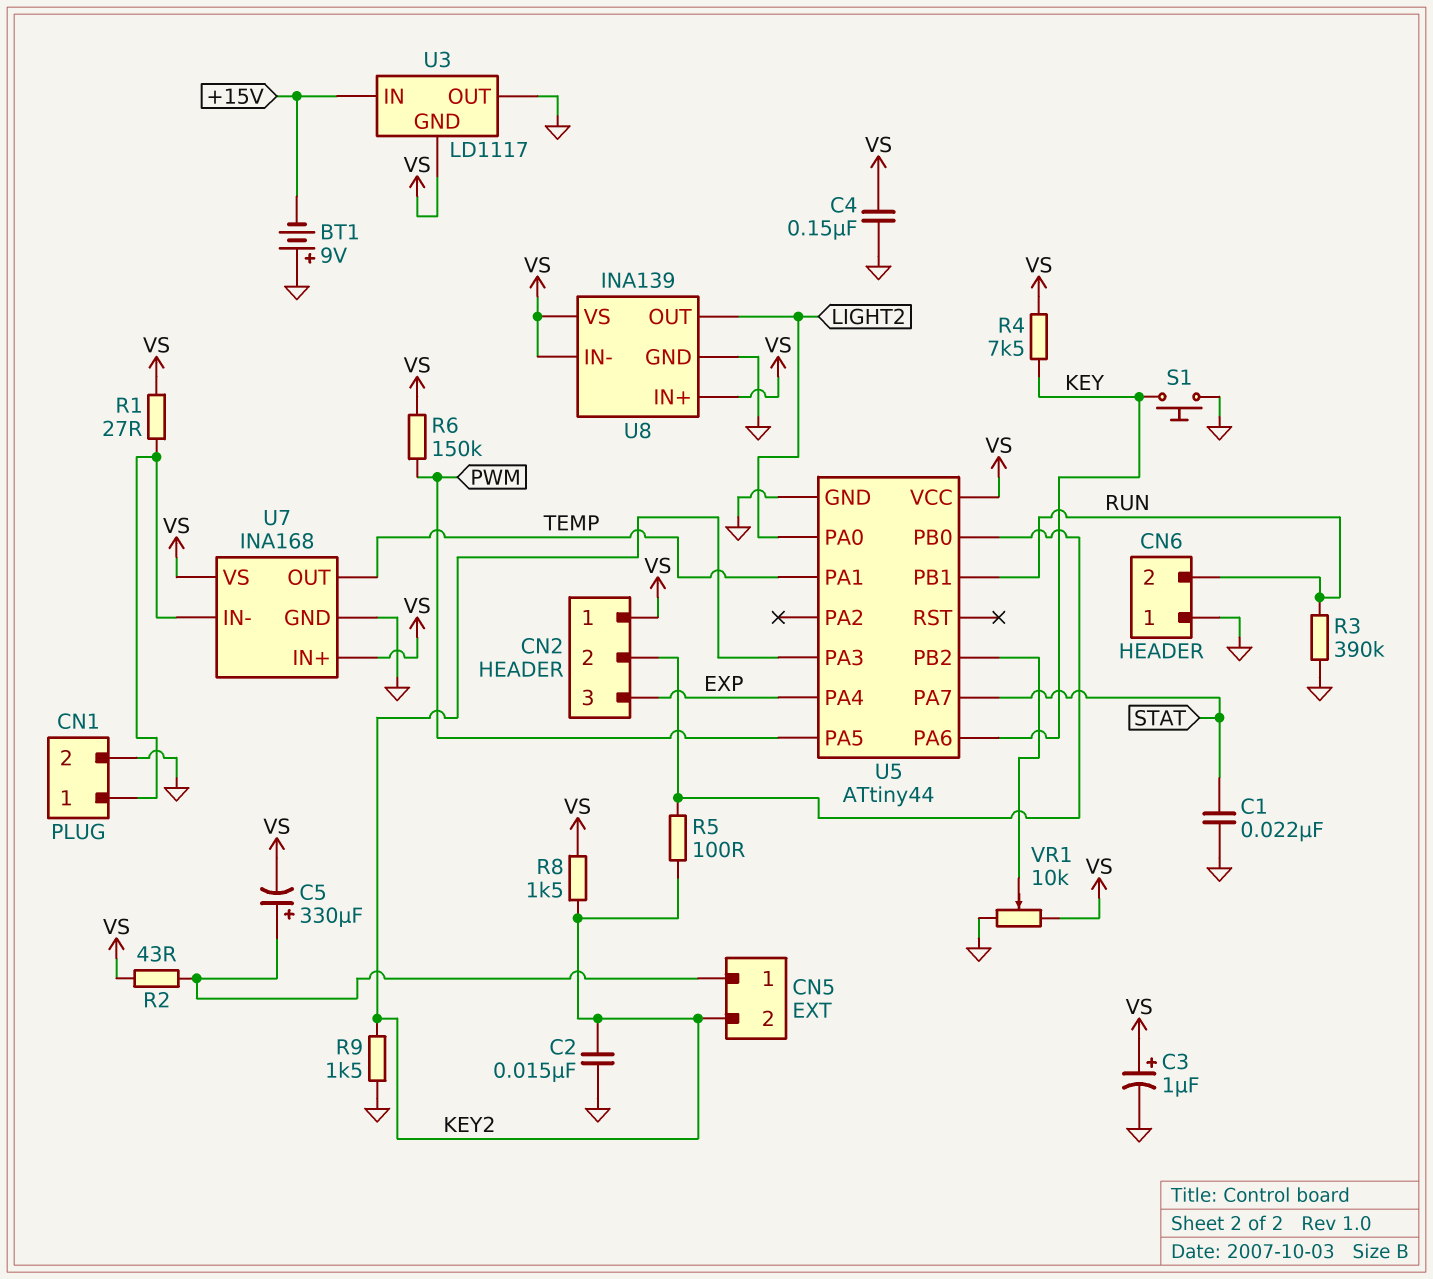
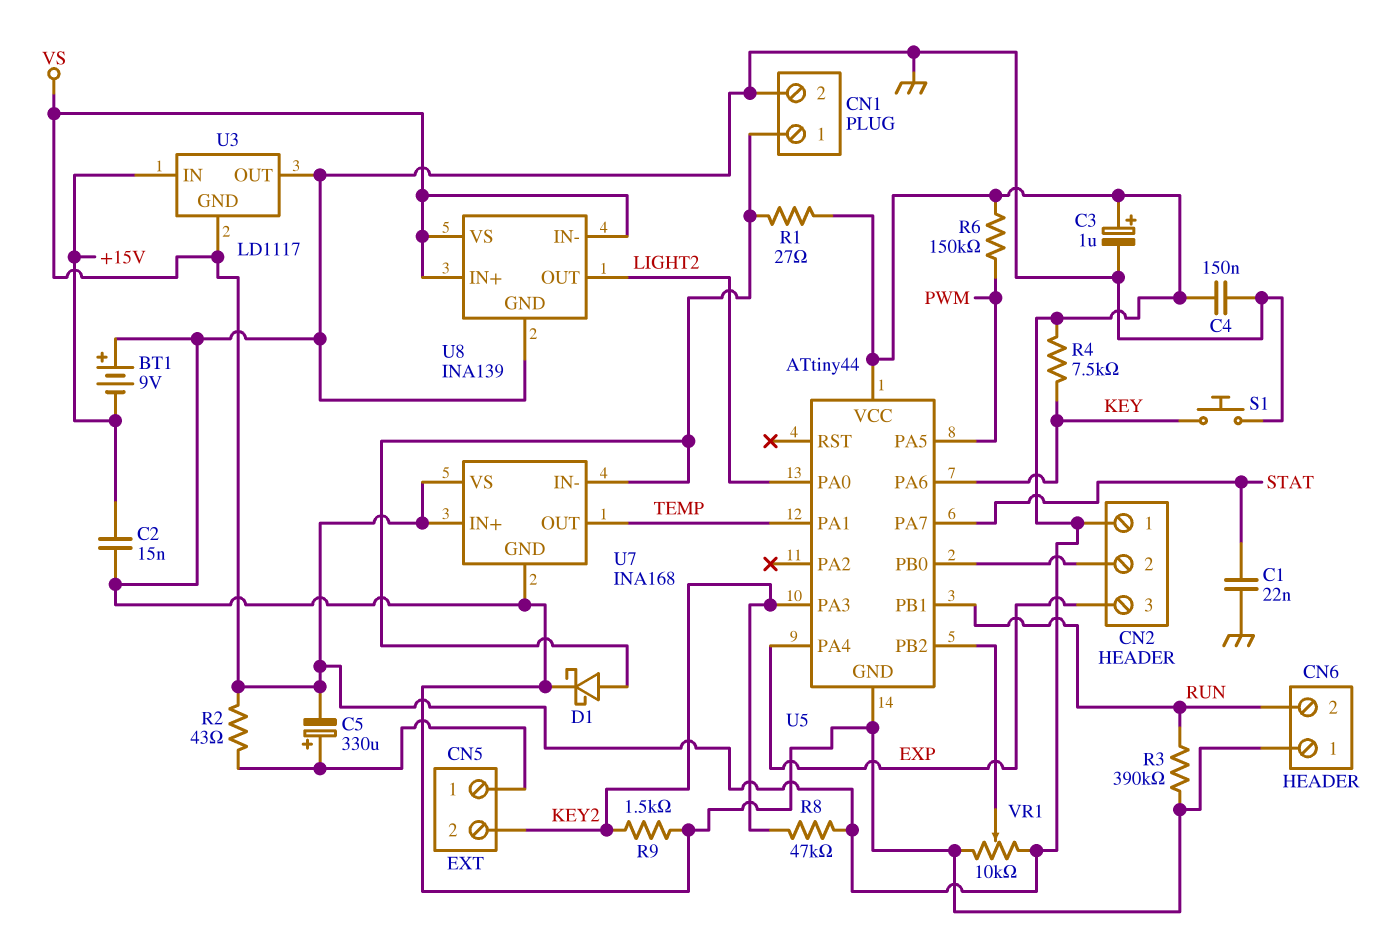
C2: 15nF (GND, KEY2) -> 15nF (+15V, GND)
D1: none -> schottky (A CN1/1, K GND)
R5: 100 (CN2/2, KEY2) -> none
R8: 1.5k (KEY2, VS) -> 47k (KEY2, VS)

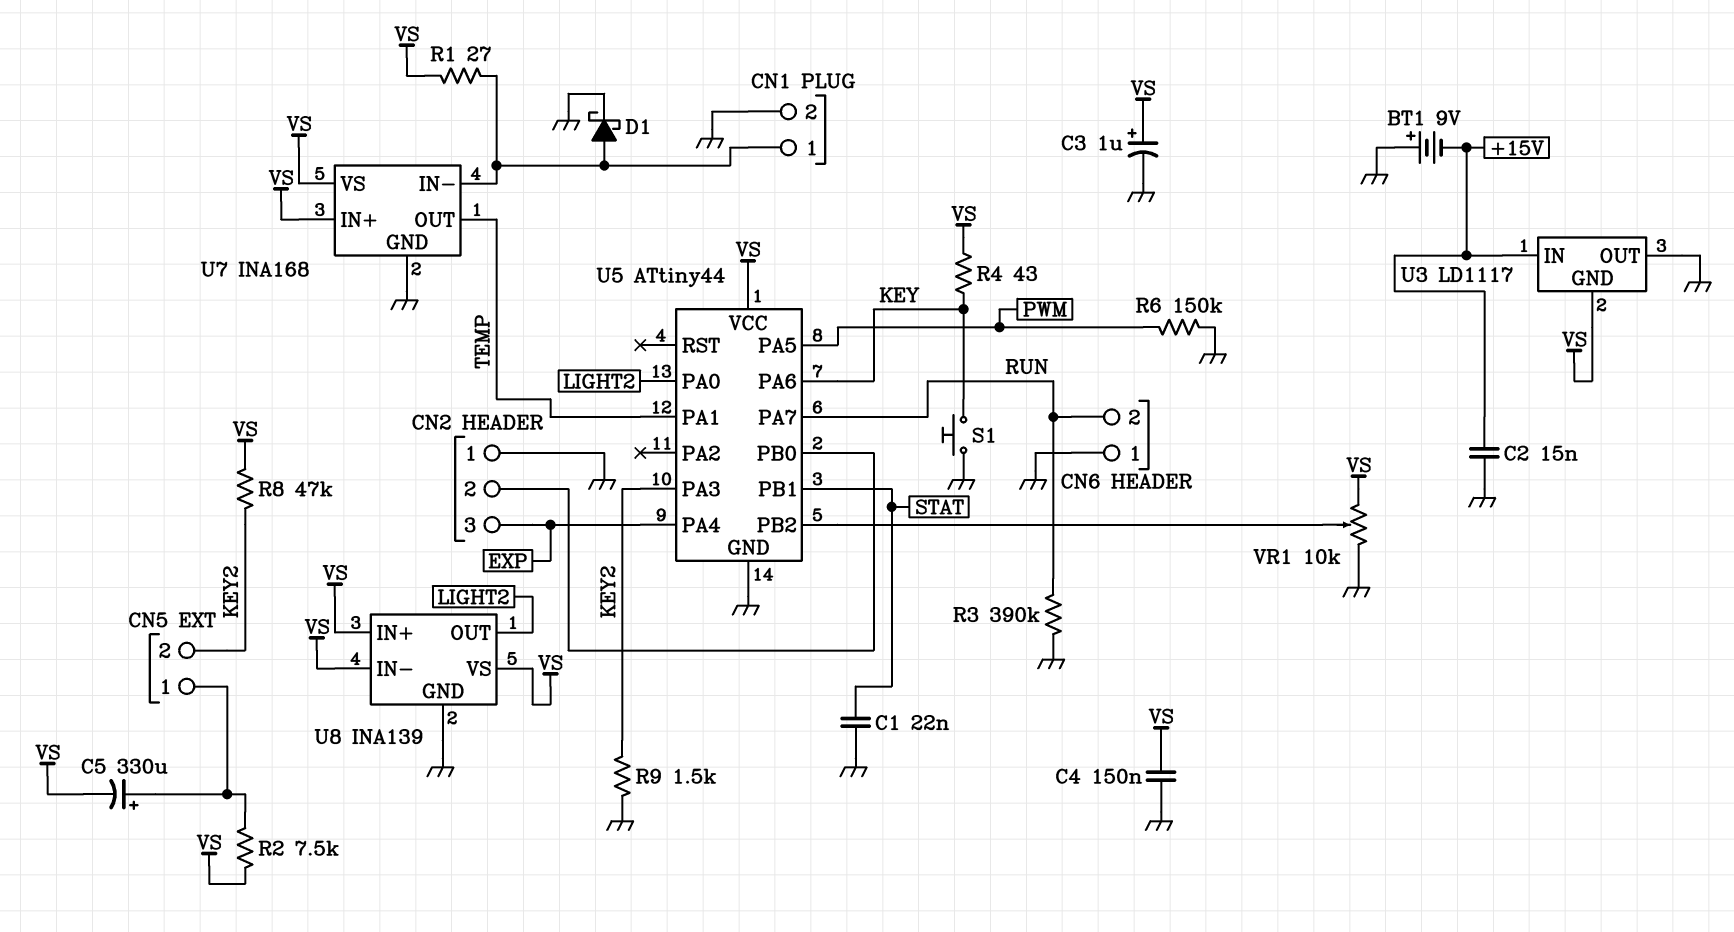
CN2 pin 1: VS -> GND
R2: 43 (CN5/1, VS) -> 7.5k (CN5/1, VS)
R4: 7.5k (KEY, VS) -> 43 (KEY, VS)
R6: 150k (PWM, VS) -> 150k (GND, PWM)
U5 pin PA7: STAT -> RUN
U5 pin PB1: RUN -> STAT

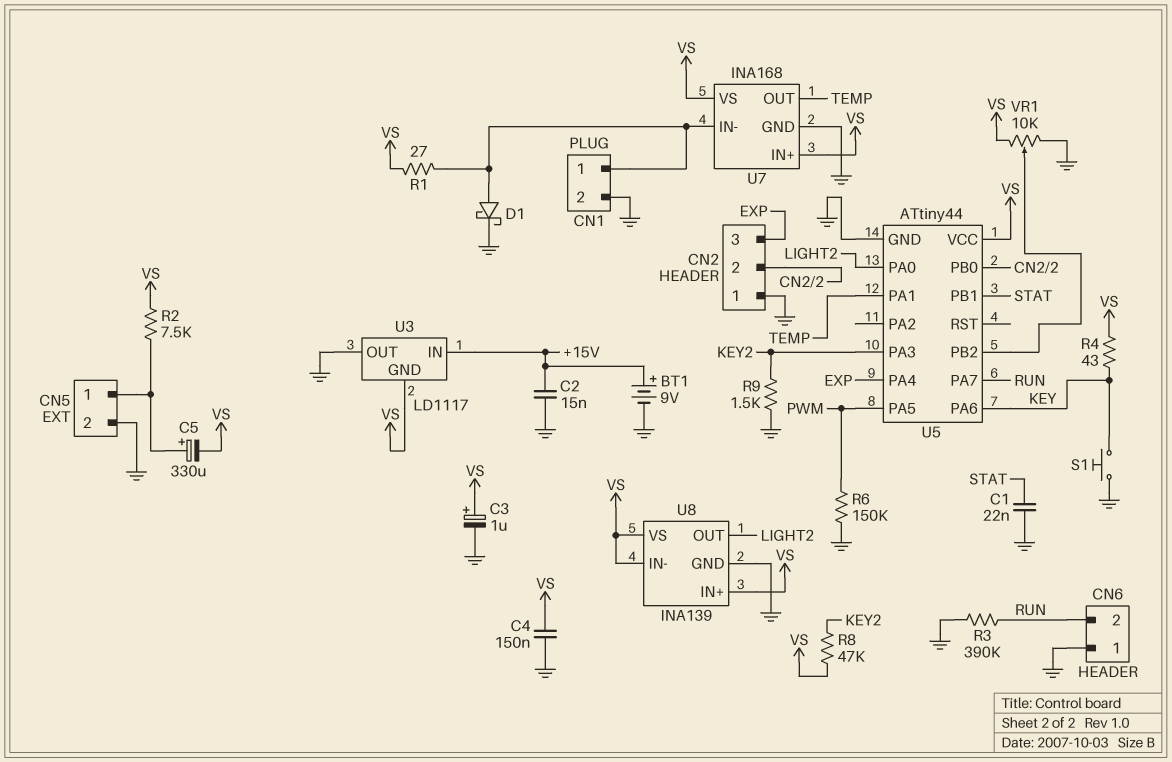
BT1: 9V (plus GND, minus +15V) -> 9V (plus +15V, minus GND)
CN5 pin 2: KEY2 -> GND

